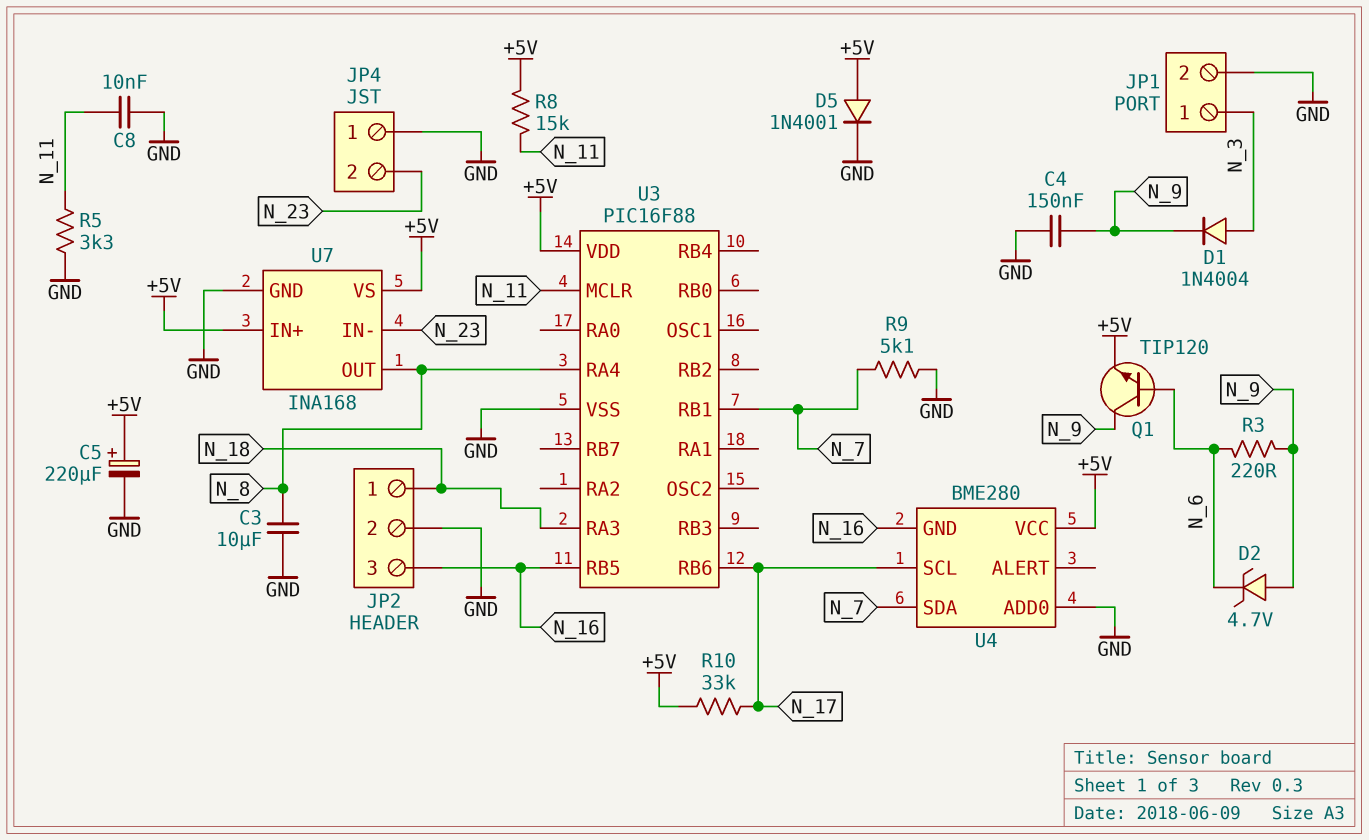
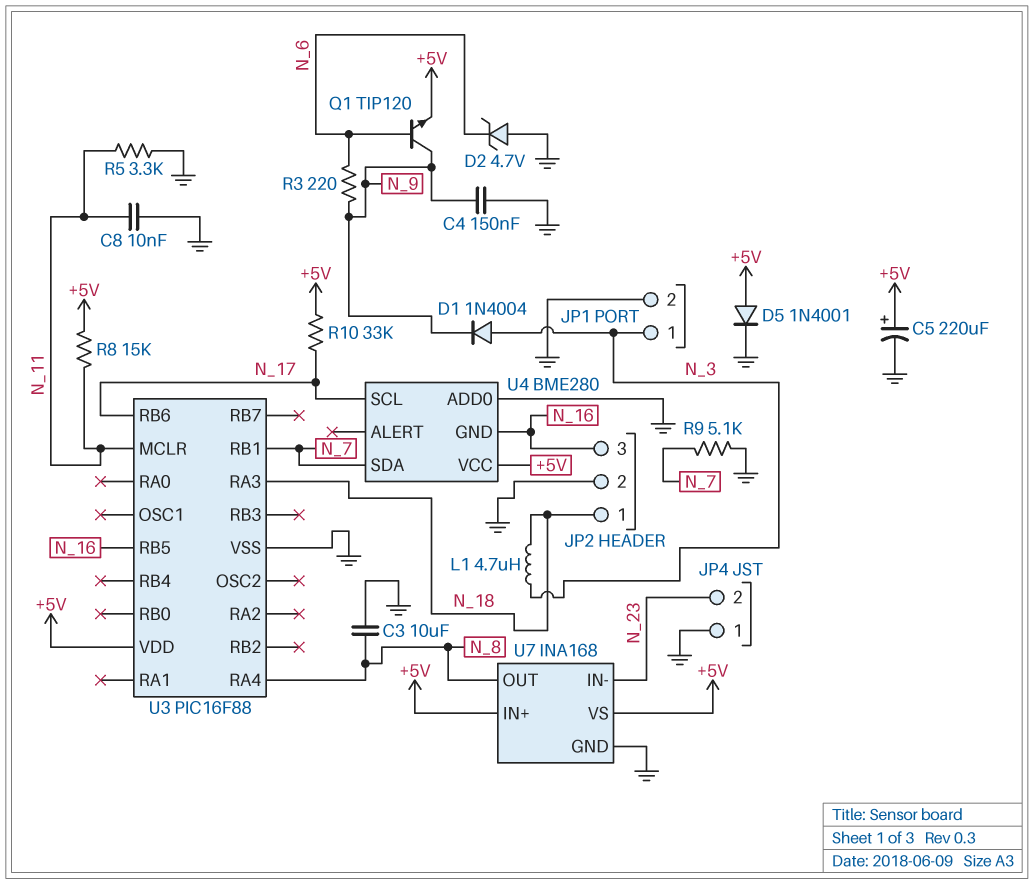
D2: zener 4.7V (A N_9, K N_6) -> zener 4.7V (A GND, K N_6)
L1: none -> 4.7uH (N_3, N_18)

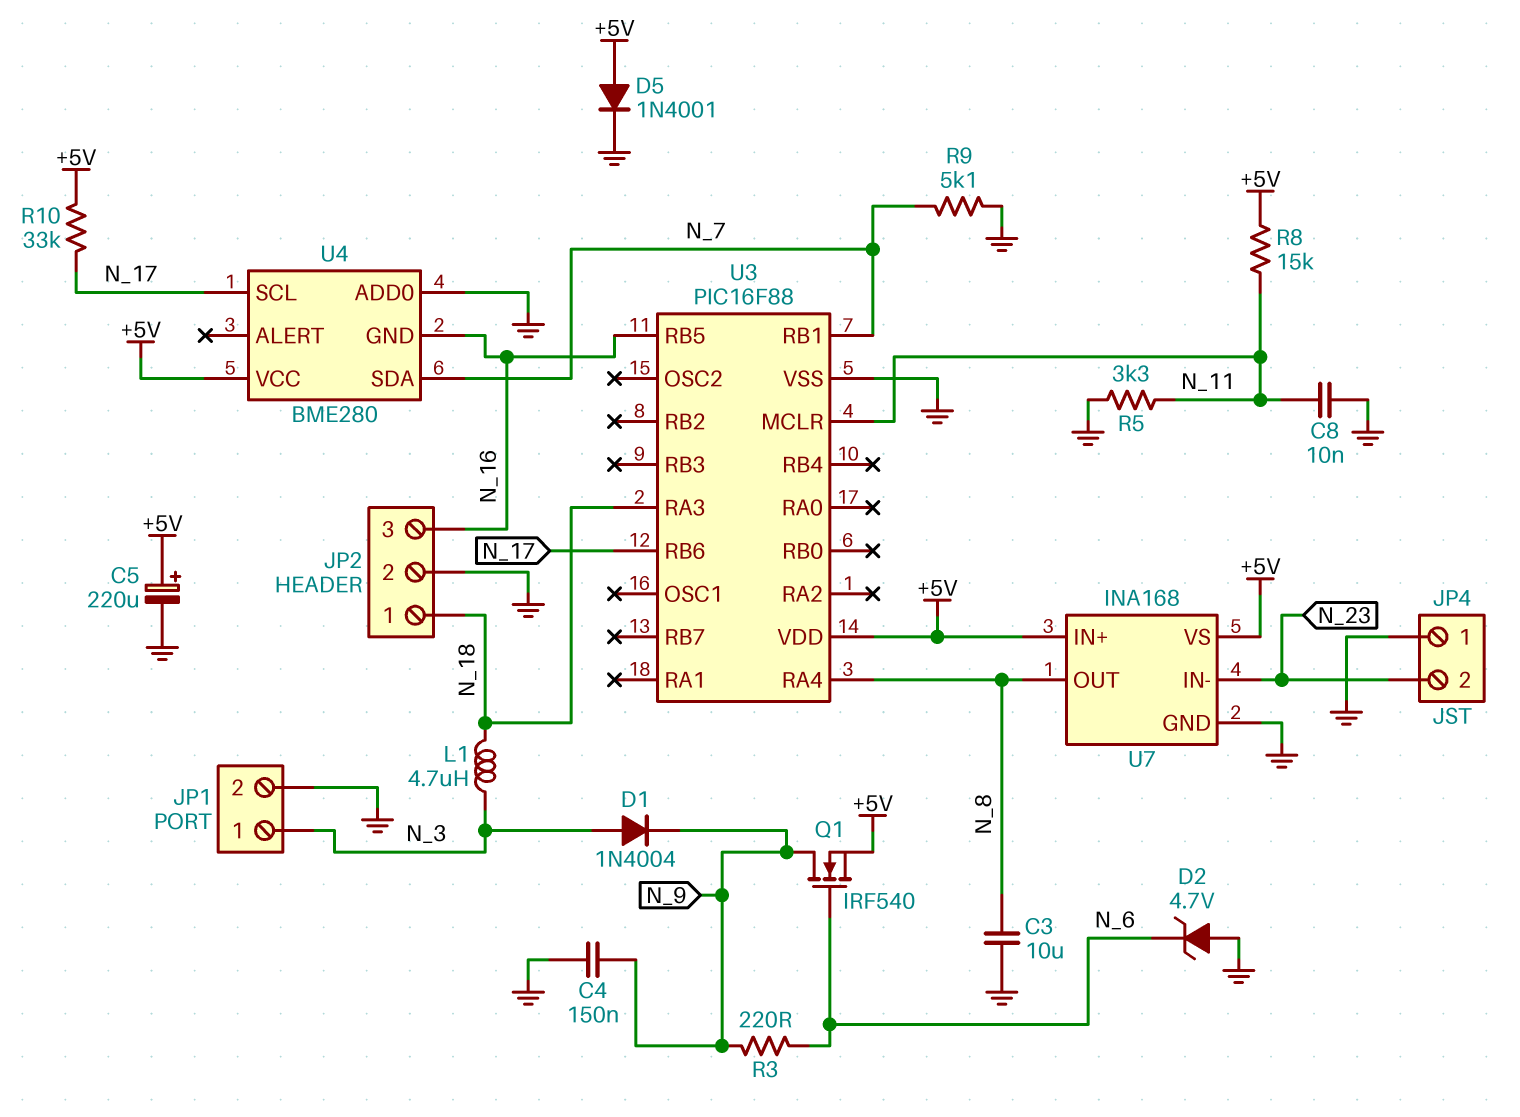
Q1: NPN TIP120 (B N_6, C N_9, E +5V) -> NMOS IRF540 (G N_6, D N_9, S +5V)

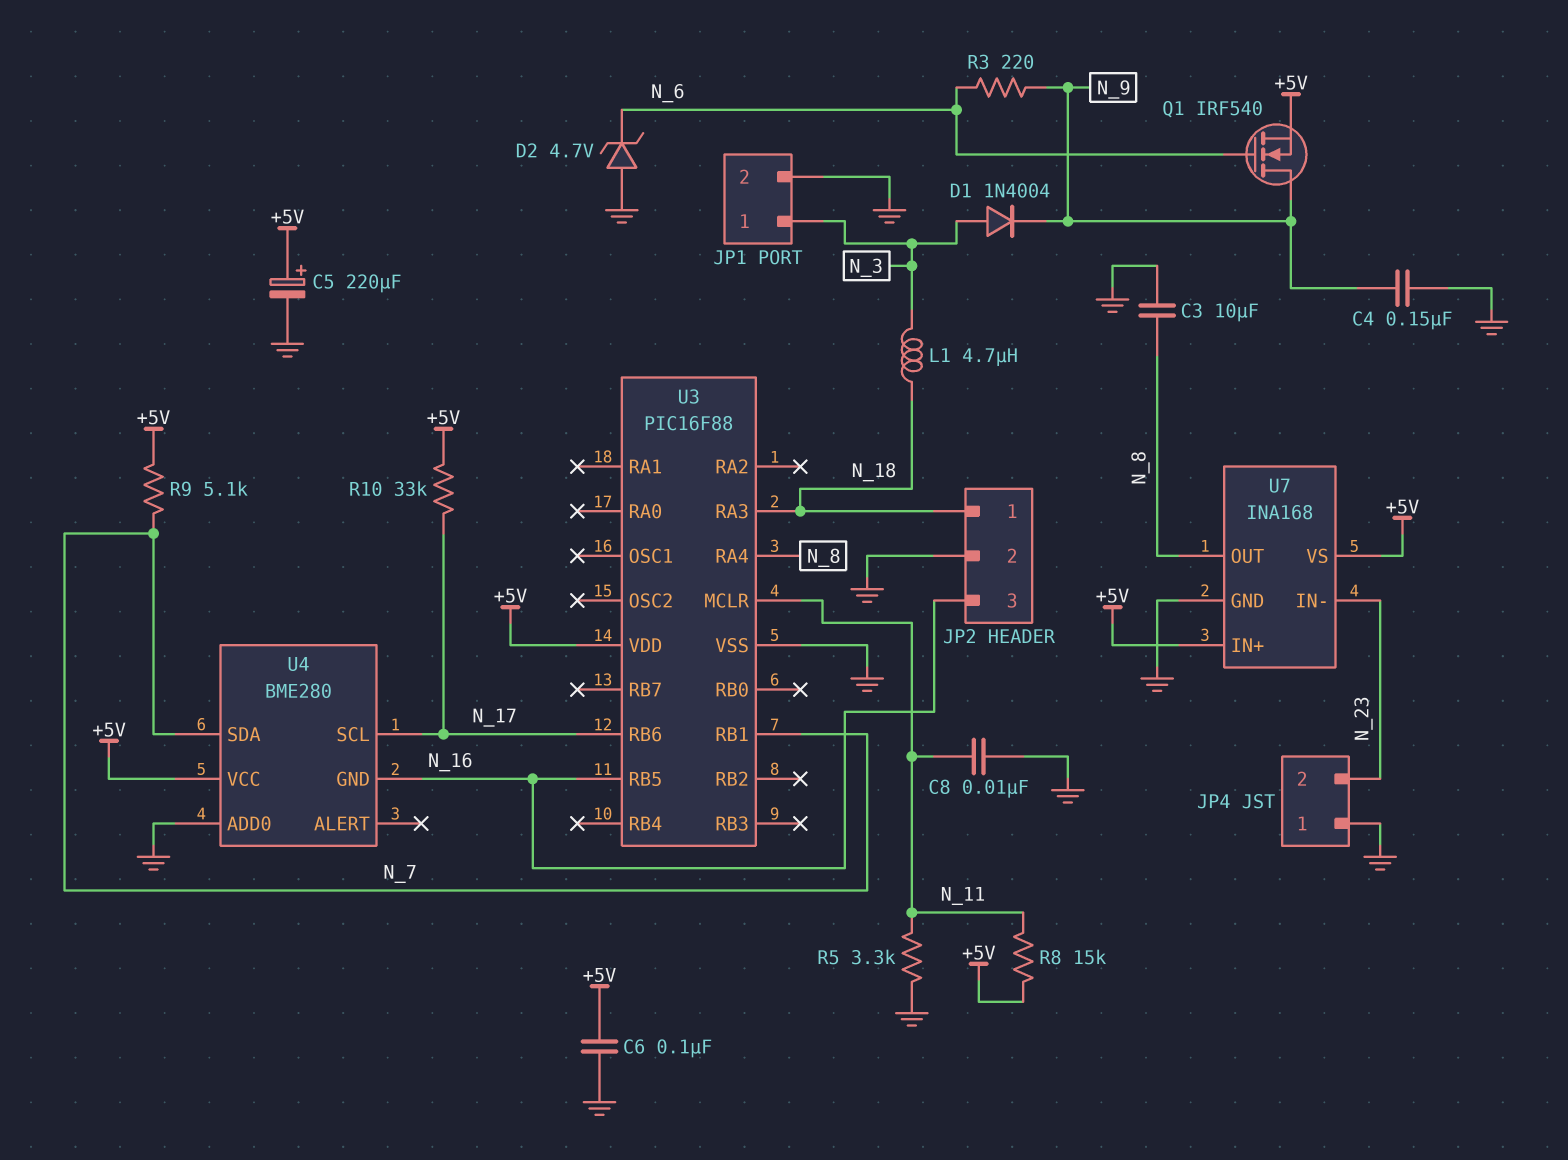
C6: none -> 100nF (+5V, GND)
D5: diode 1N4001 (A +5V, K GND) -> none
R9: 5.1k (GND, N_7) -> 5.1k (+5V, N_7)

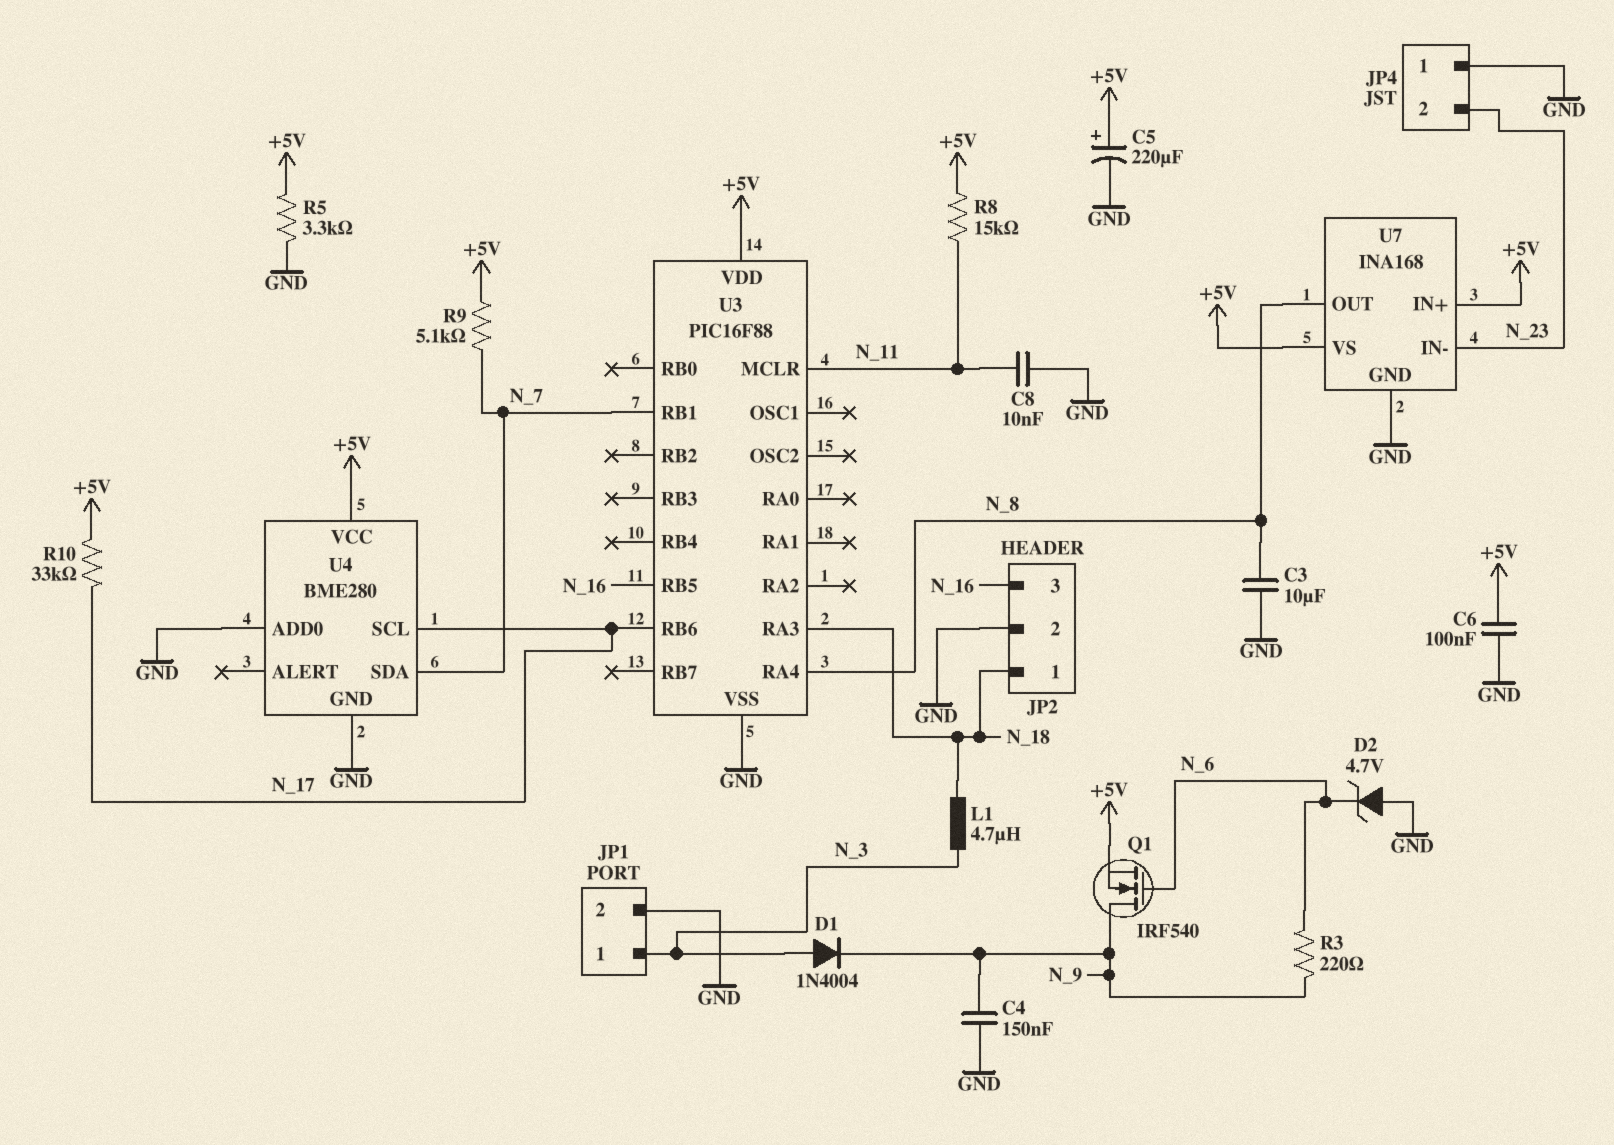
R5: 3.3k (GND, N_11) -> 3.3k (+5V, GND)
U4 pin GND: N_16 -> GND

